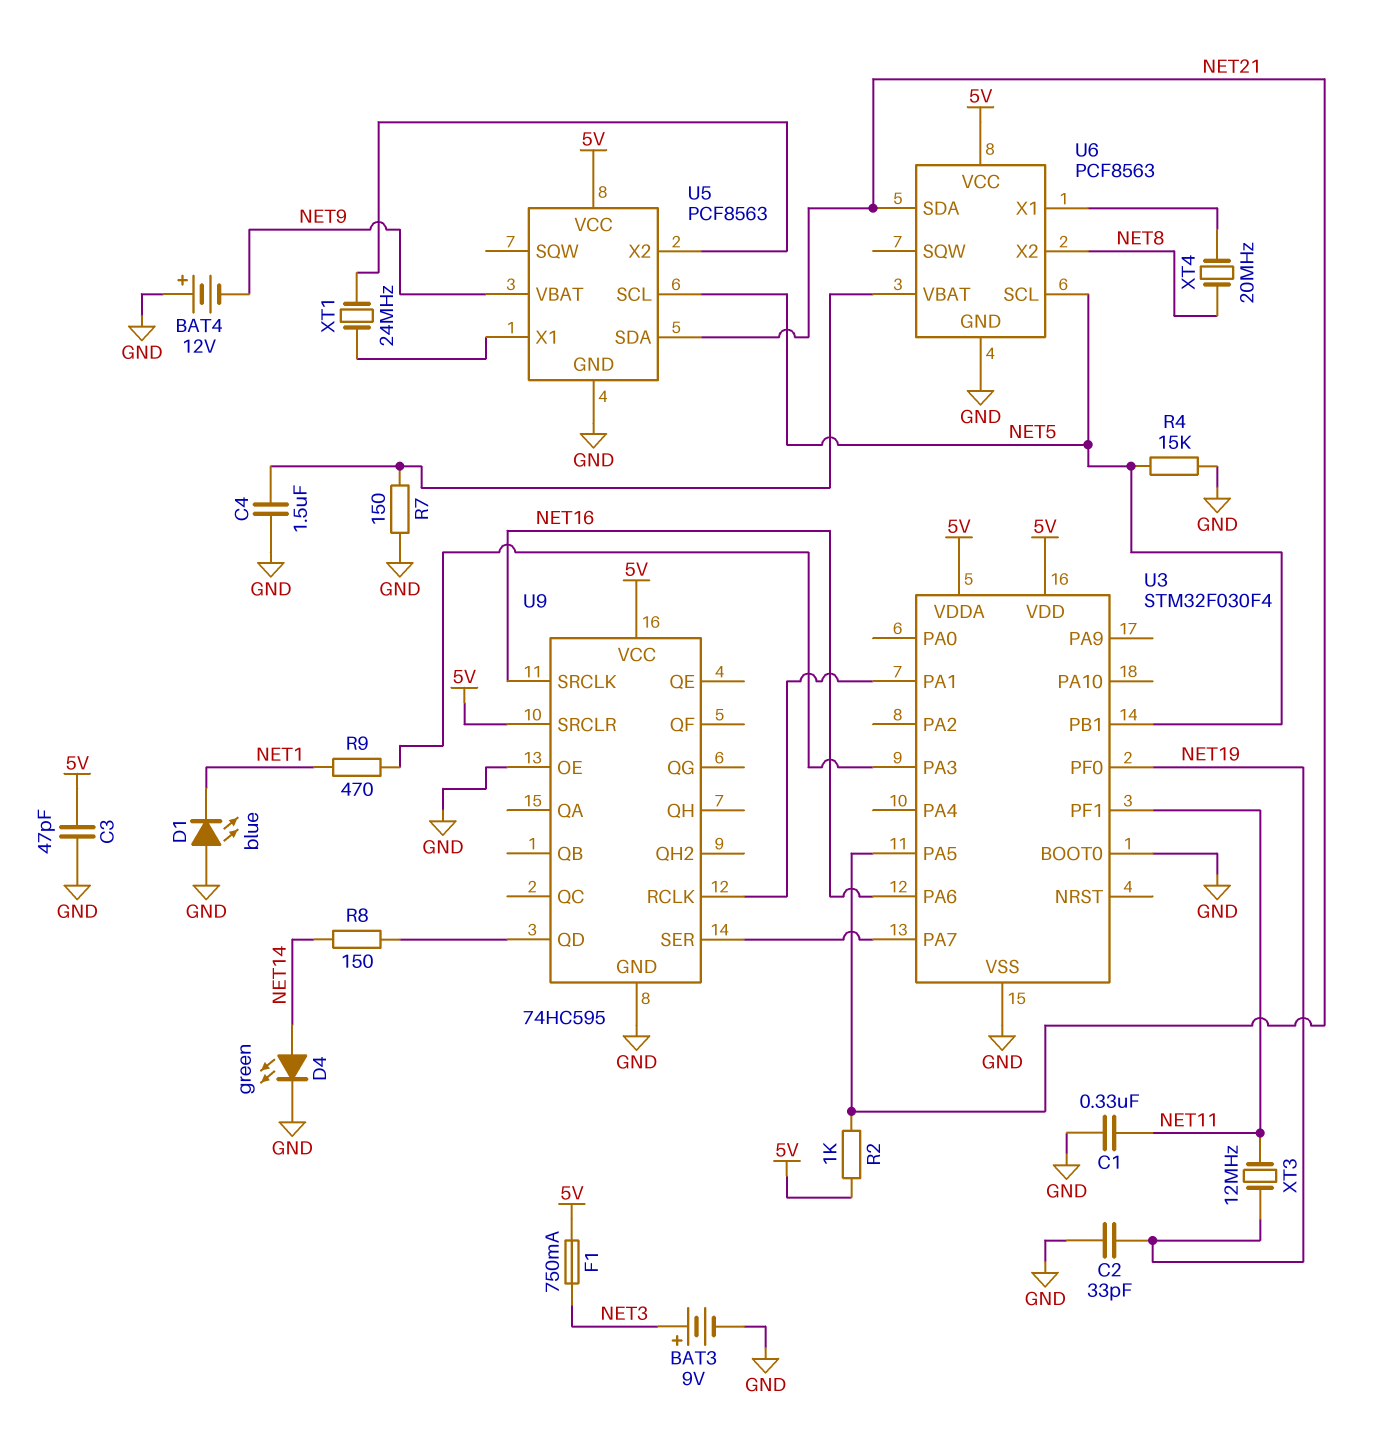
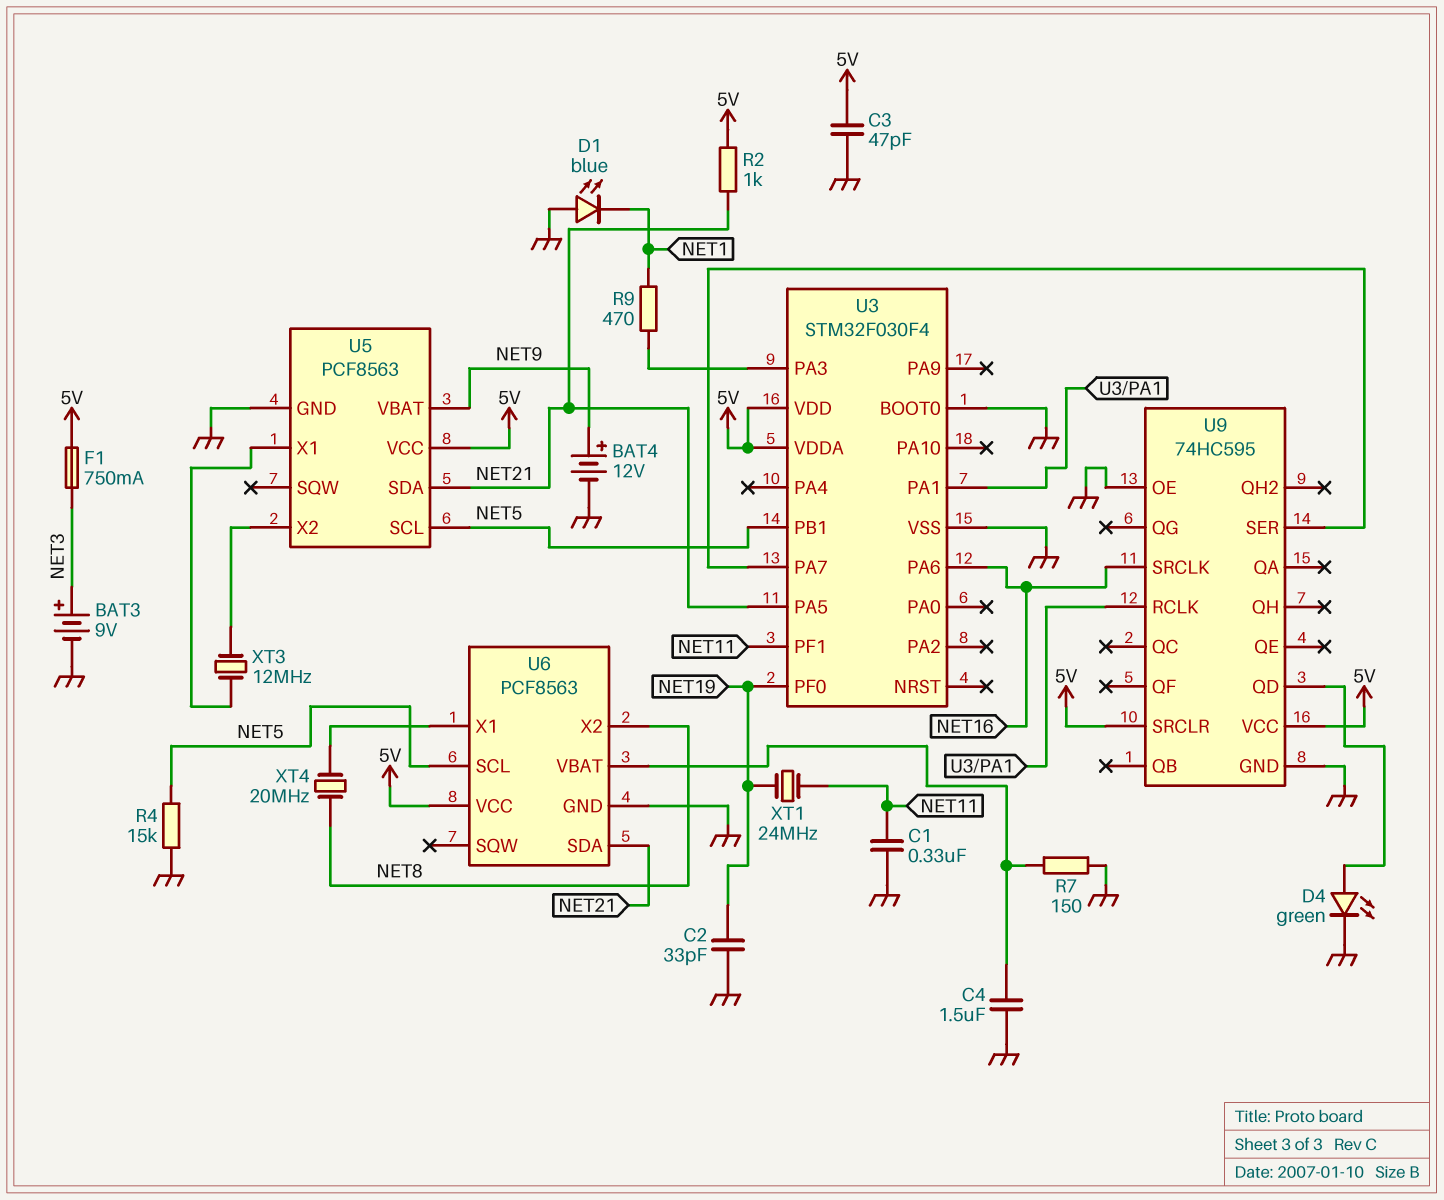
BAT4: 12V (plus GND, minus NET9) -> 12V (plus NET9, minus GND)
D4: LED green (A NET14, K GND) -> LED green (A U9/QD, K GND)
R8: 150 (NET14, U9/QD) -> none
XT1: 24MHz (U5/X1, U5/X2) -> 24MHz (NET11, NET19)
XT3: 12MHz (NET11, NET19) -> 12MHz (U5/X1, U5/X2)

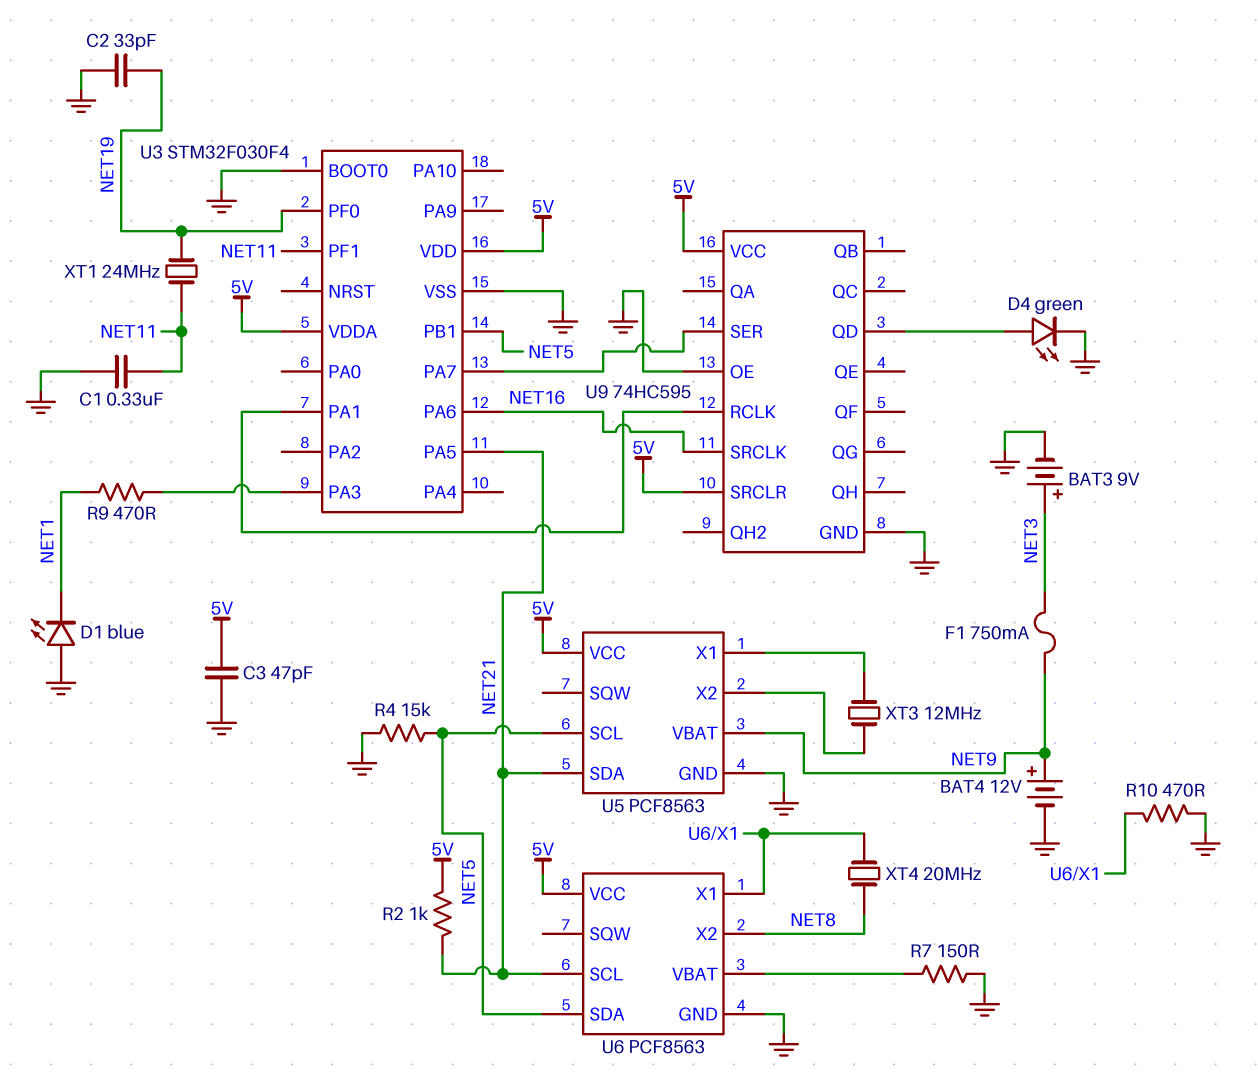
C4: 1.5uF (GND, U6/VBAT) -> none
F1: 750mA (5V, NET3) -> 750mA (NET3, NET9)
R10: none -> 470 (GND, U6/X1)
U6 pin SCL: NET5 -> NET21
U6 pin SDA: NET21 -> NET5

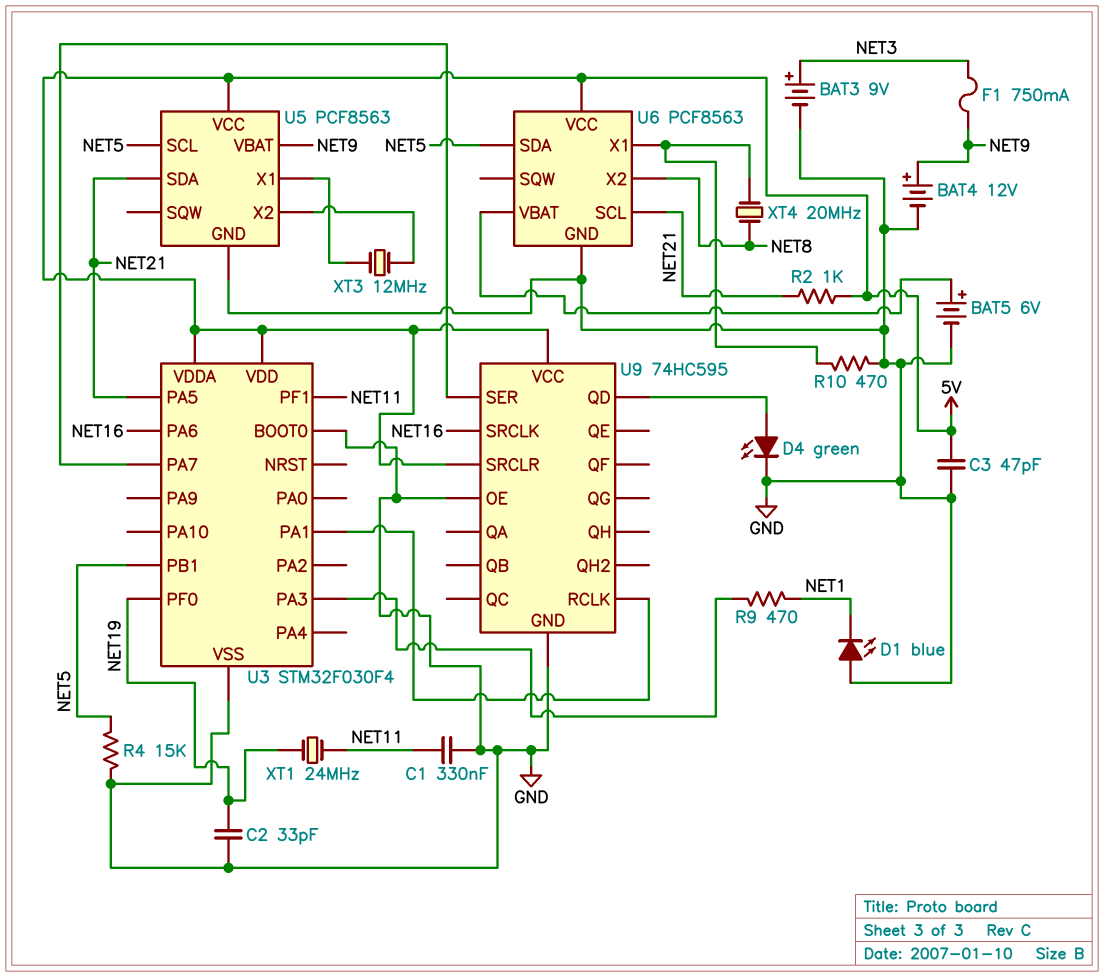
BAT5: none -> 6V (plus U6/VBAT, minus GND)
R7: 150 (GND, U6/VBAT) -> none

